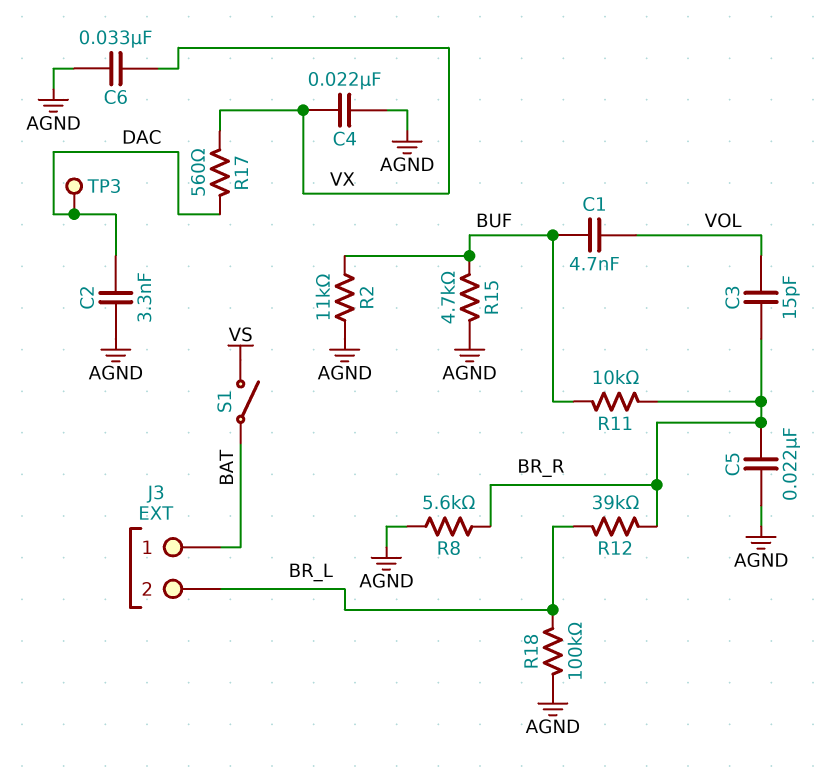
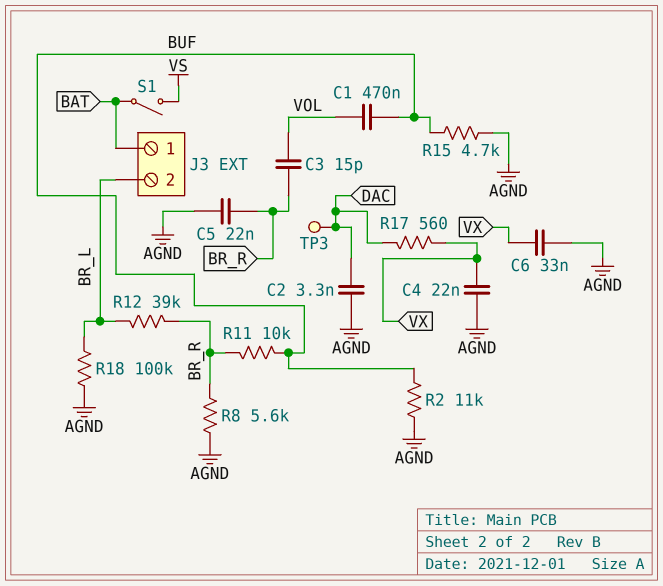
C1: 4.7nF (BUF, VOL) -> 470nF (BUF, VOL)

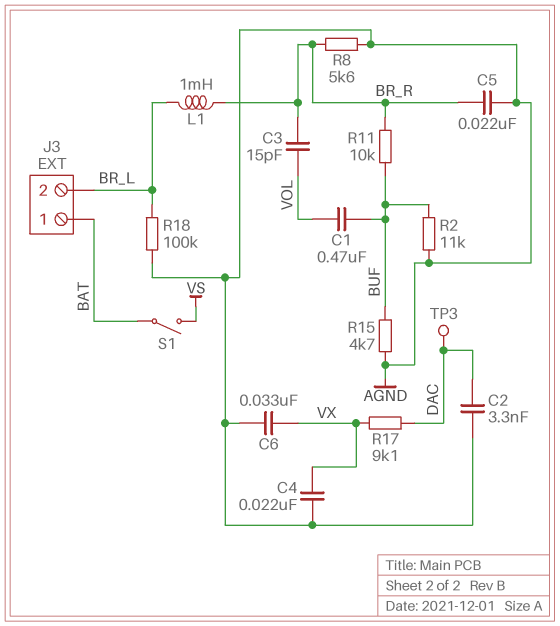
L1: none -> 1mH (BR_L, BR_R)
R12: 39k (BR_L, BR_R) -> none
R17: 560 (DAC, VX) -> 9.1k (DAC, VX)

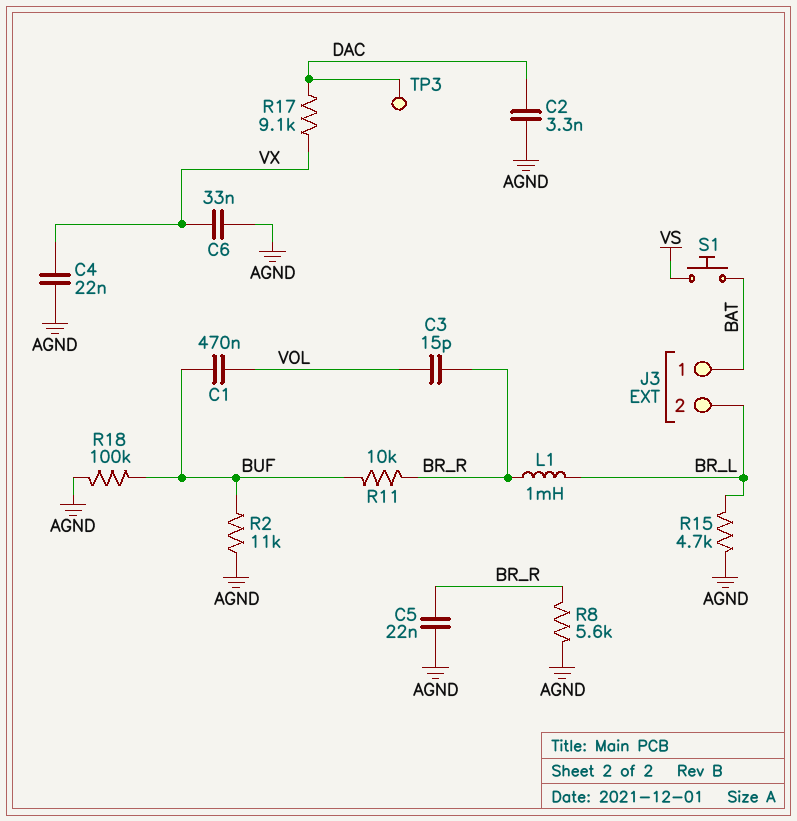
R15: 4.7k (AGND, BUF) -> 4.7k (AGND, BR_L)
R18: 100k (AGND, BR_L) -> 100k (AGND, BUF)
S1: switch (BAT, VS) -> button (BAT, VS)

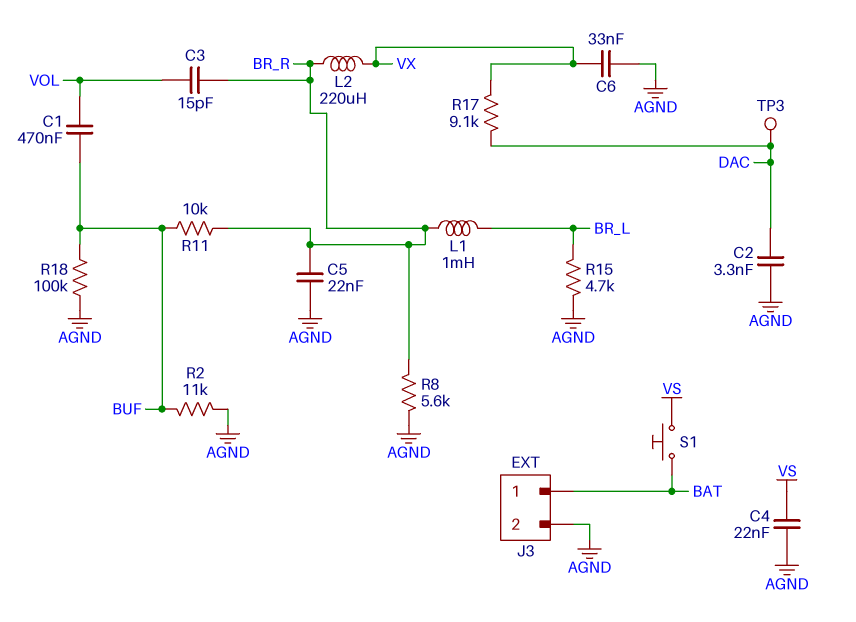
C4: 22nF (AGND, VX) -> 22nF (AGND, VS)
J3 pin 2: BR_L -> AGND
L2: none -> 220uH (BR_R, VX)

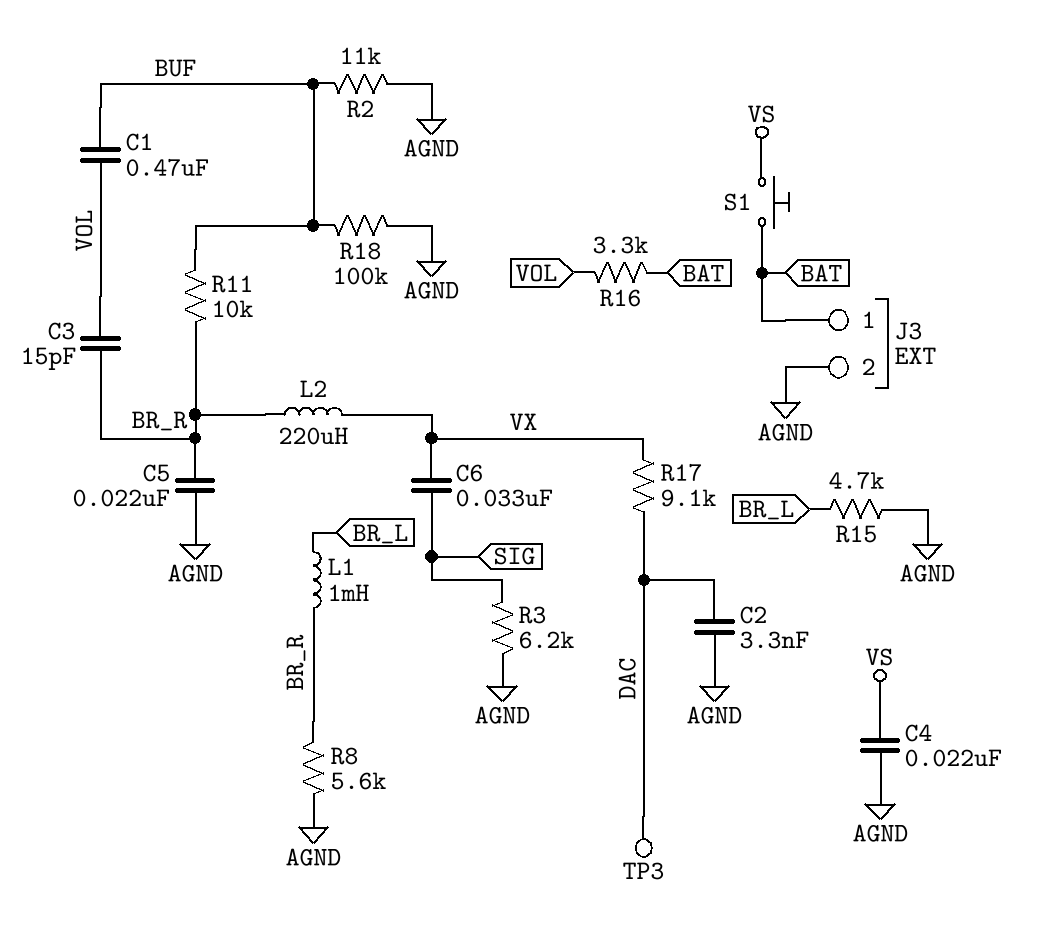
C6: 33nF (AGND, VX) -> 33nF (SIG, VX)
R3: none -> 6.2k (AGND, SIG)
R16: none -> 3.3k (BAT, VOL)

